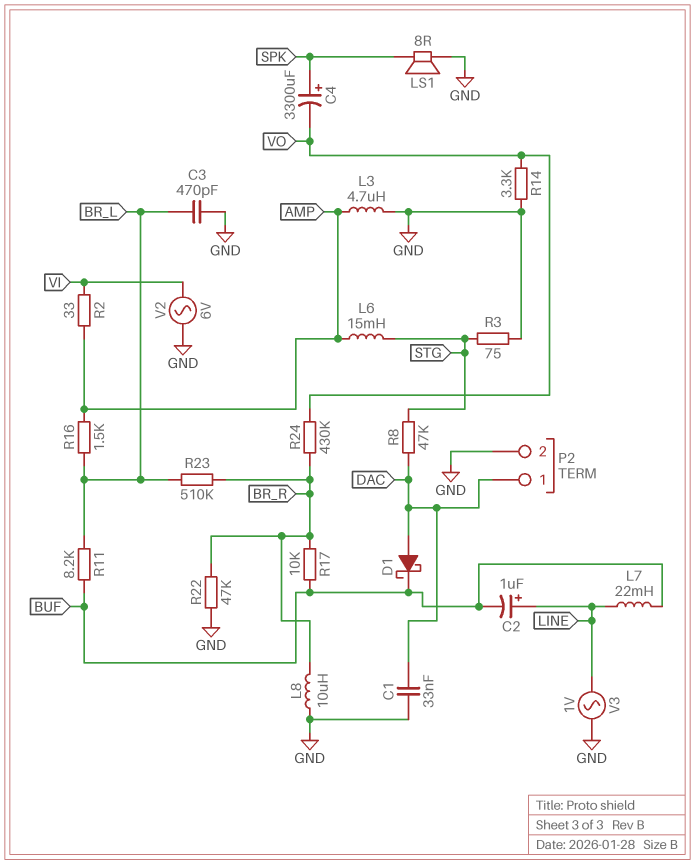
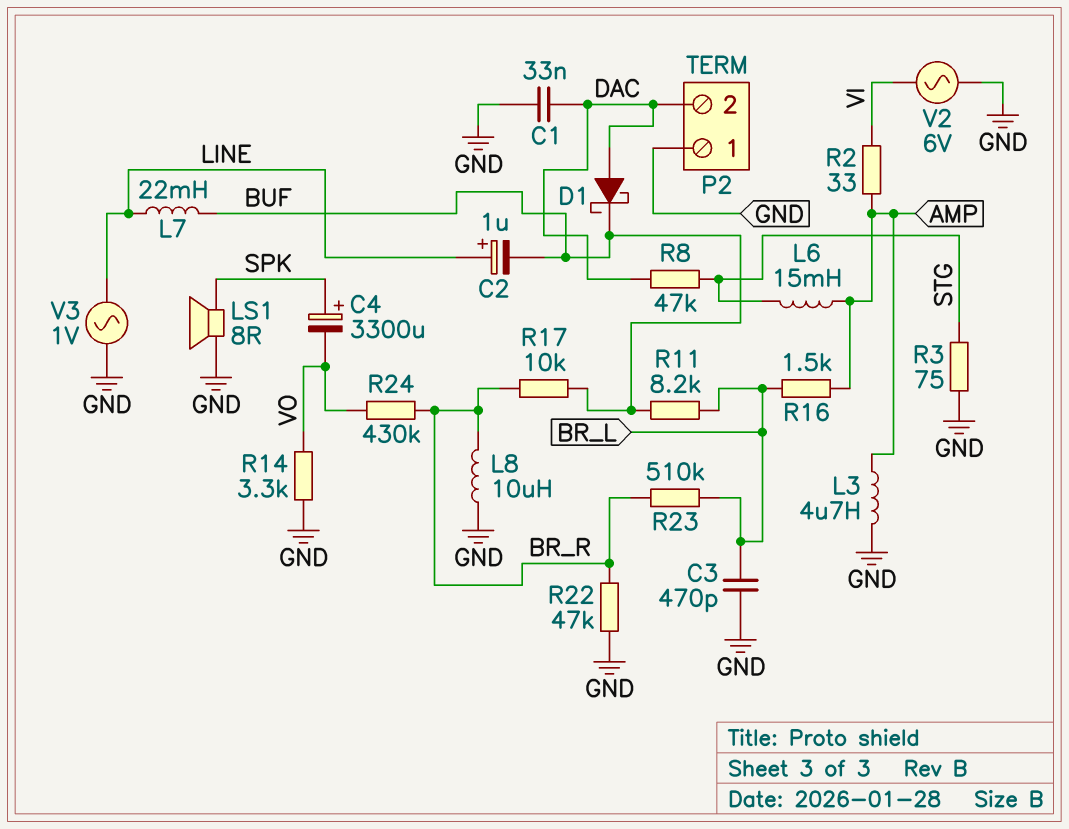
P2 pin 1: DAC -> GND
P2 pin 2: GND -> DAC

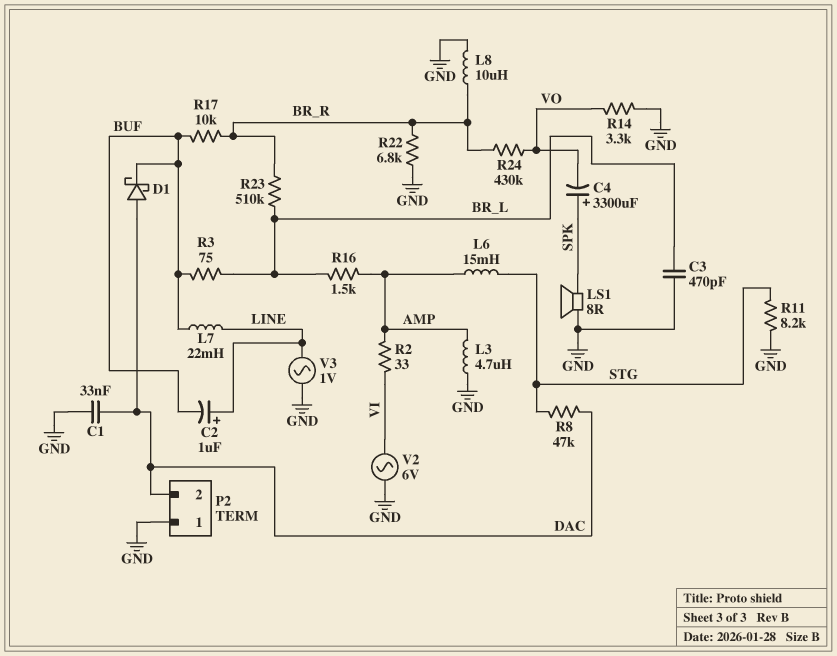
R3: 75 (GND, STG) -> 75 (BR_L, BUF)
R11: 8.2k (BR_L, BUF) -> 8.2k (GND, STG)
R22: 47k (BR_R, GND) -> 6.8k (BR_R, GND)

